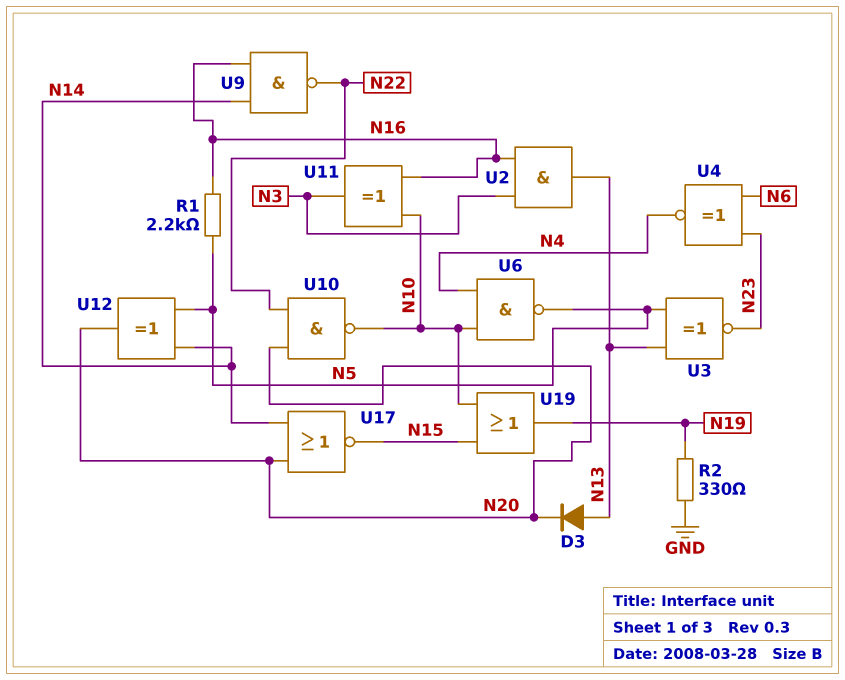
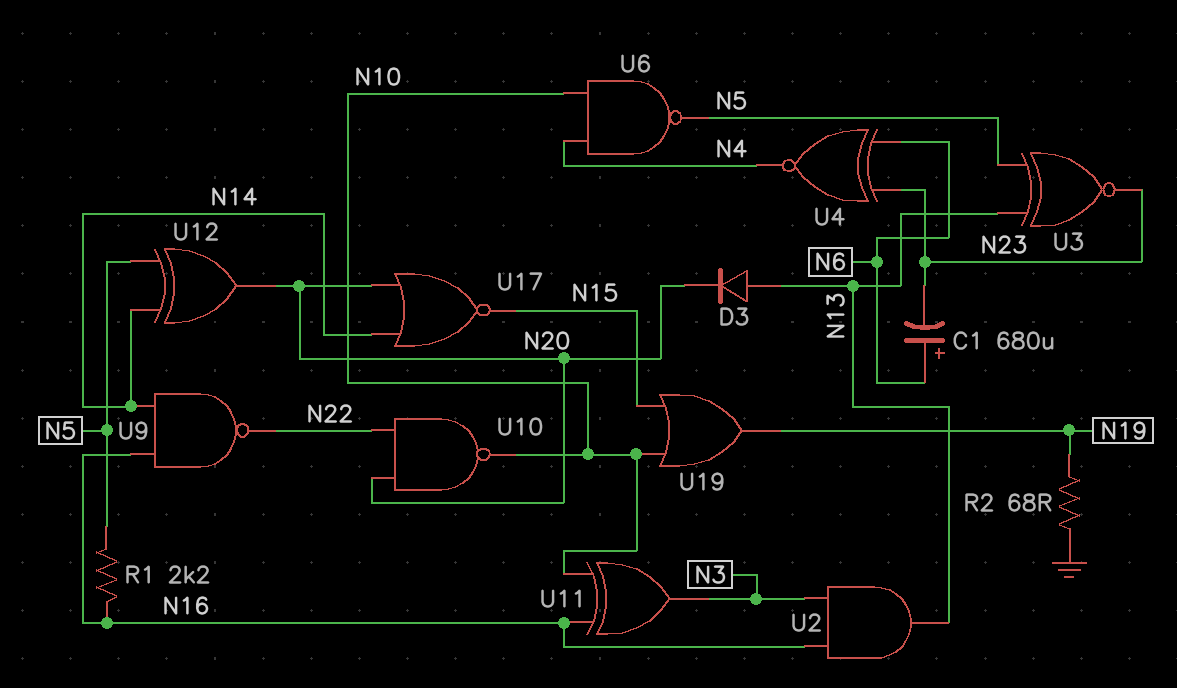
C1: none -> 680uF (plus N6, minus N23)
R2: 330 (GND, N19) -> 68 (GND, N19)

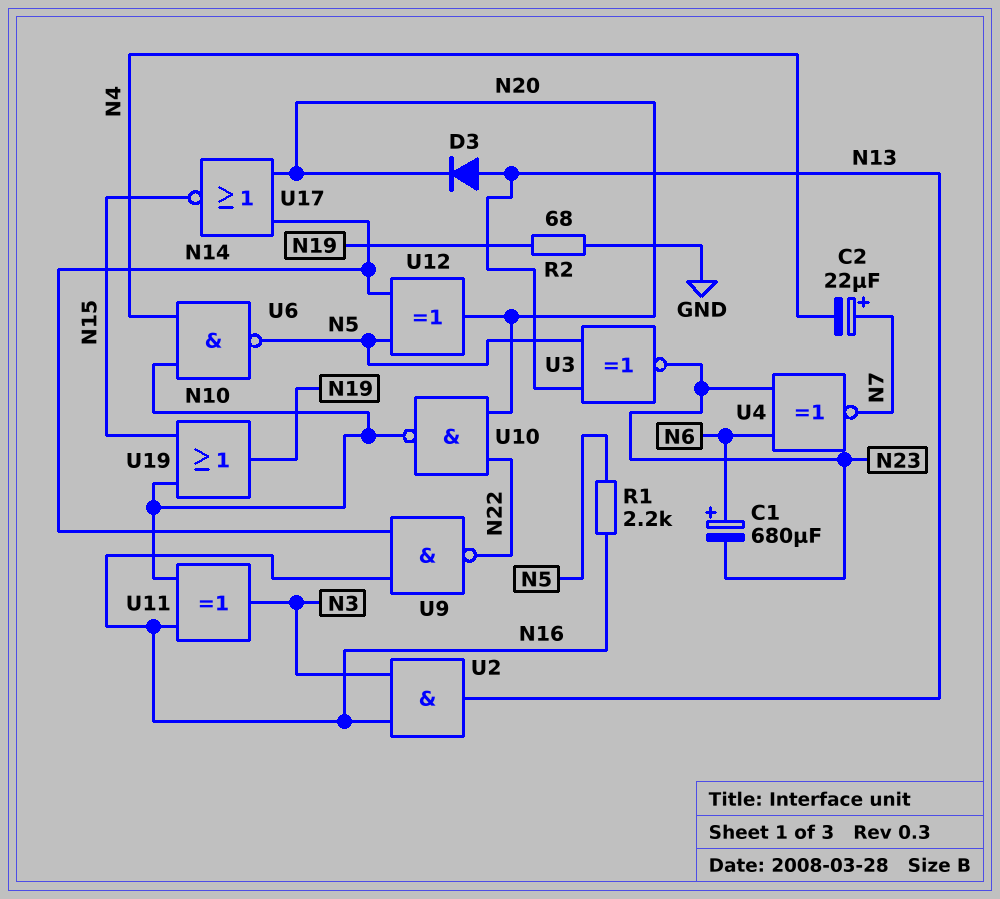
C2: none -> 22uF (plus N7, minus N4)
U4: XNOR (in N6, in N23, out N4) -> XNOR (in N6, in N23, out N7)

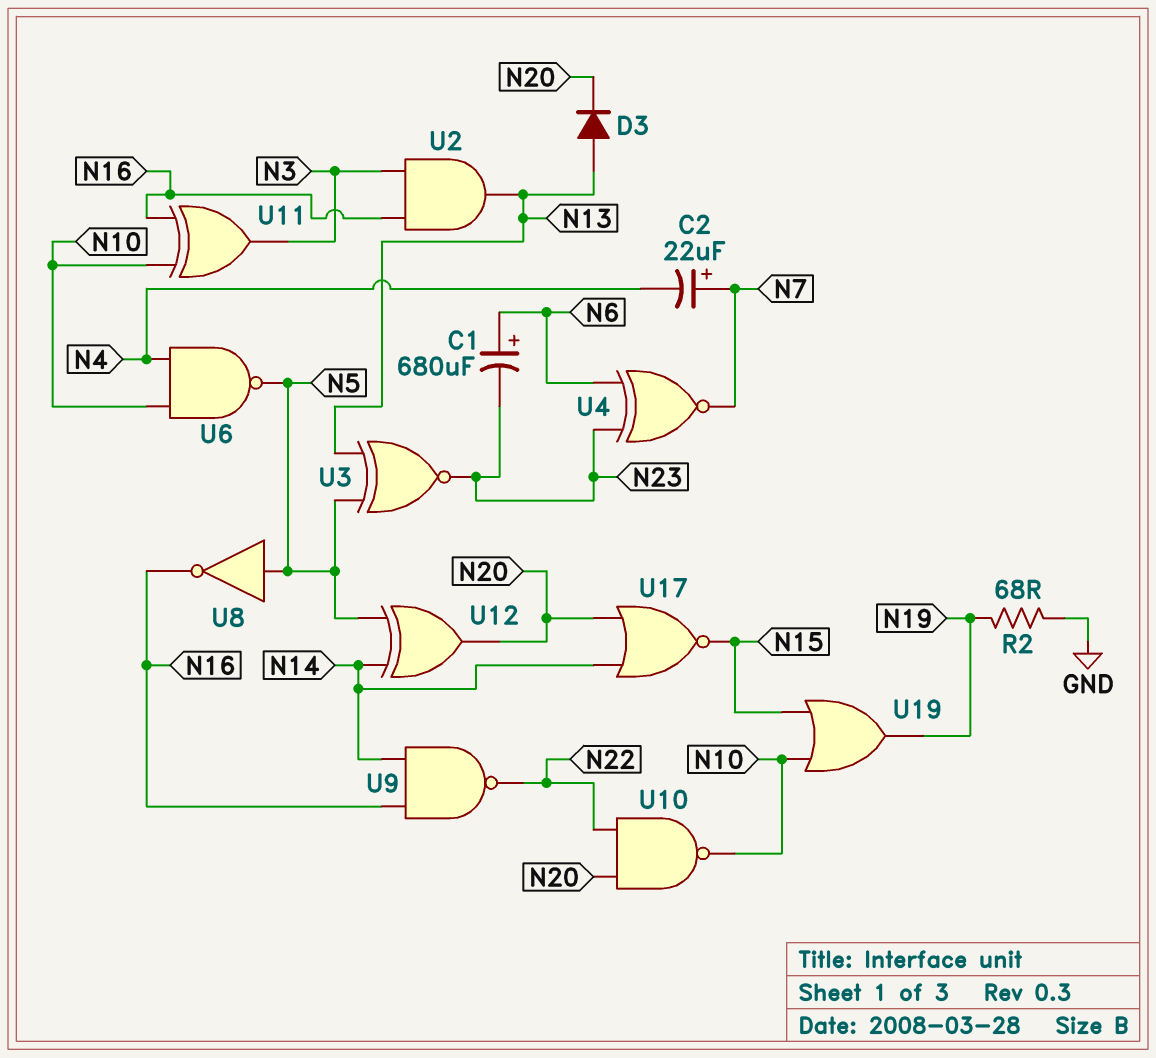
R1: 2.2k (N5, N16) -> none
U8: none -> NOT (in N5, out N16)

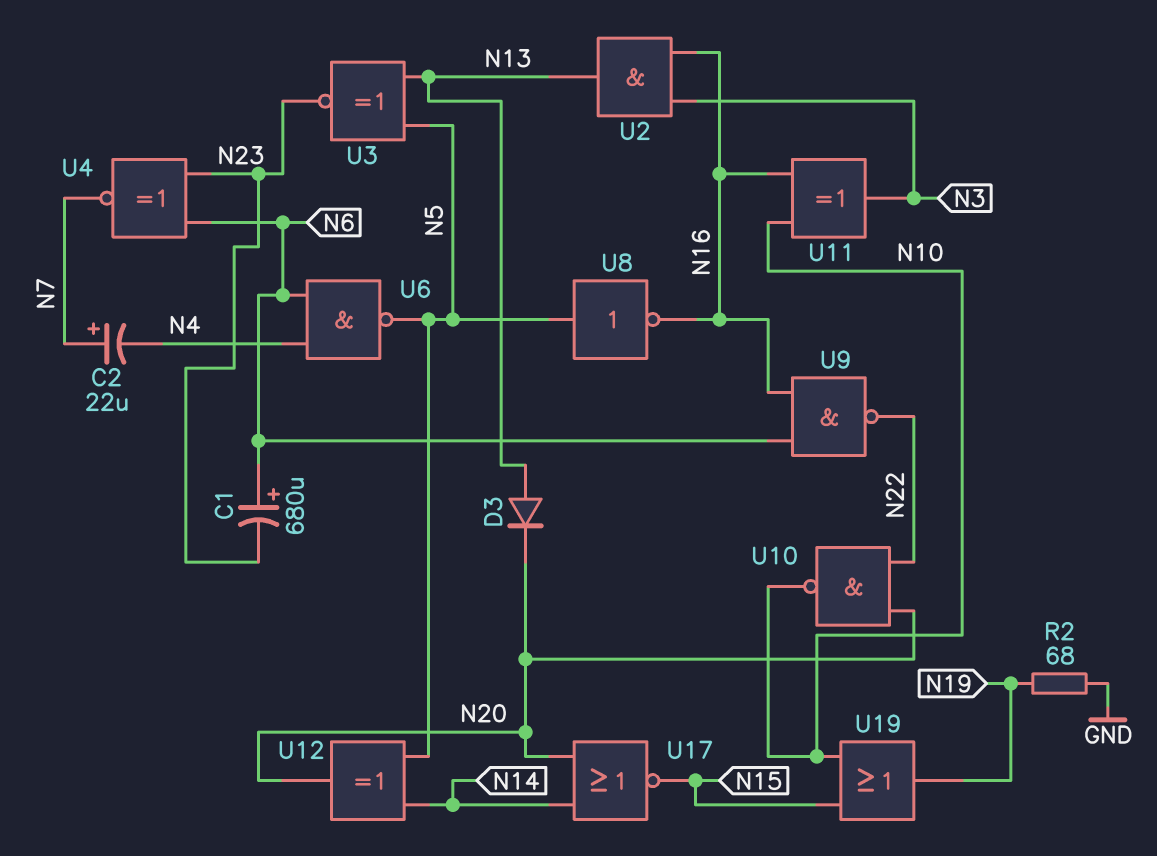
U6: NAND (in N4, in N10, out N5) -> NAND (in N4, in N6, out N5)
U9: NAND (in N14, in N16, out N22) -> NAND (in N6, in N16, out N22)

